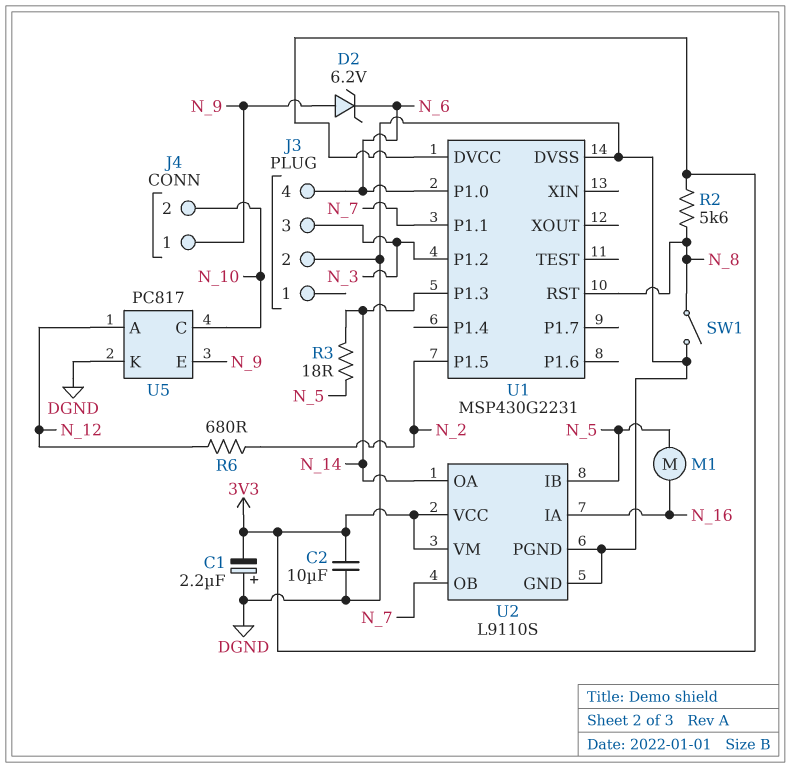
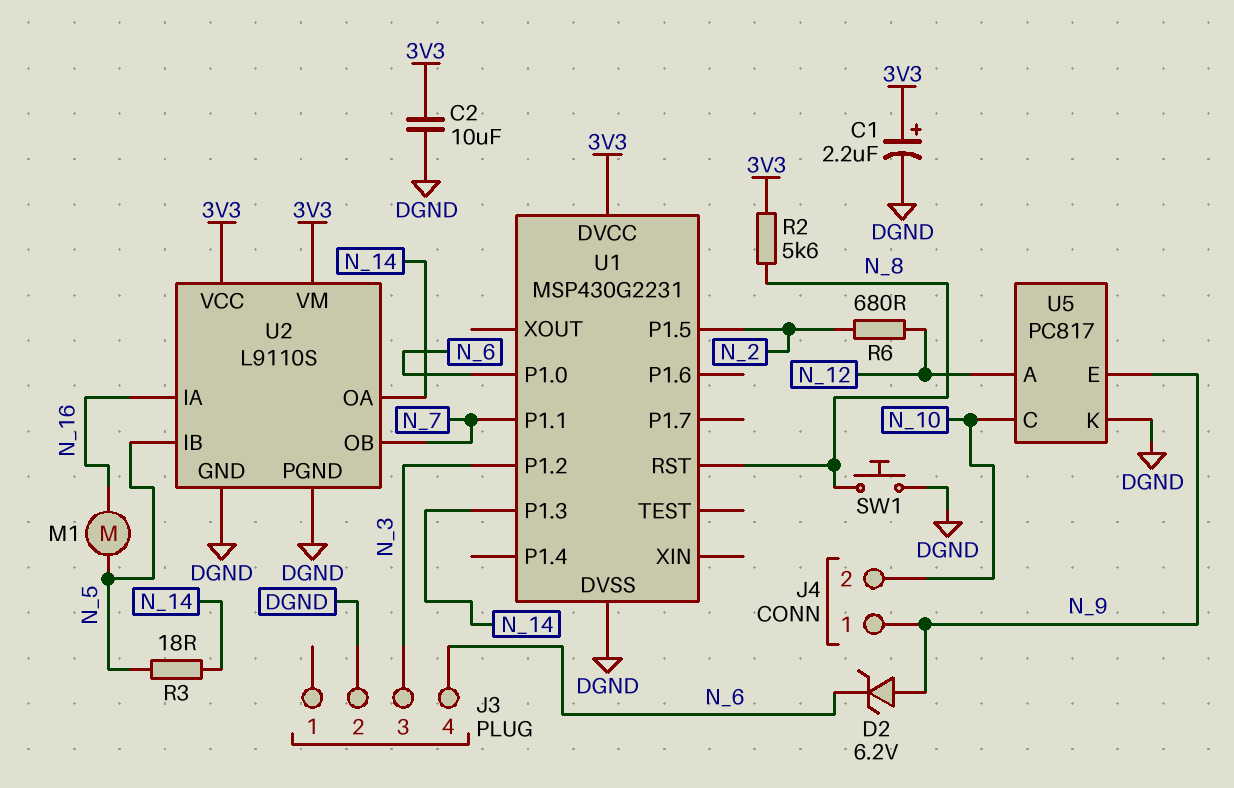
C1: 2.2uF (plus DGND, minus 3V3) -> 2.2uF (plus 3V3, minus DGND)
SW1: switch (DGND, N_8) -> button (DGND, N_8)

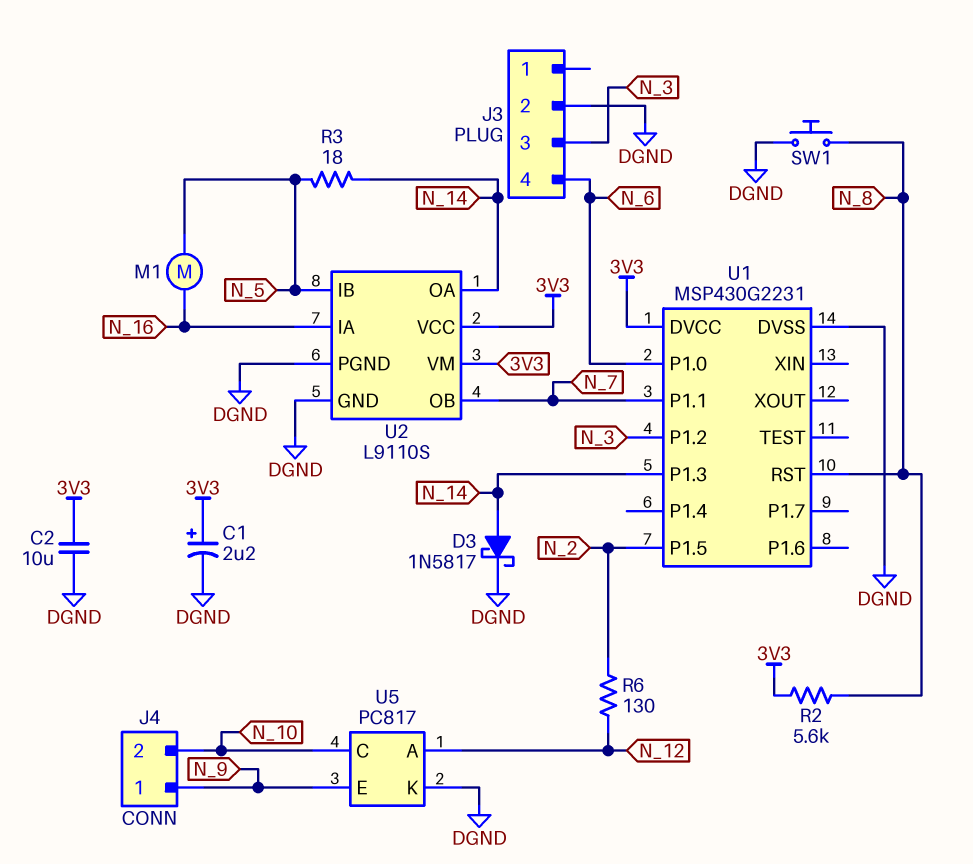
D2: zener 6.2V (A N_9, K N_6) -> none
D3: none -> schottky 1N5817 (A N_14, K DGND)
R6: 680 (N_2, N_12) -> 130 (N_2, N_12)

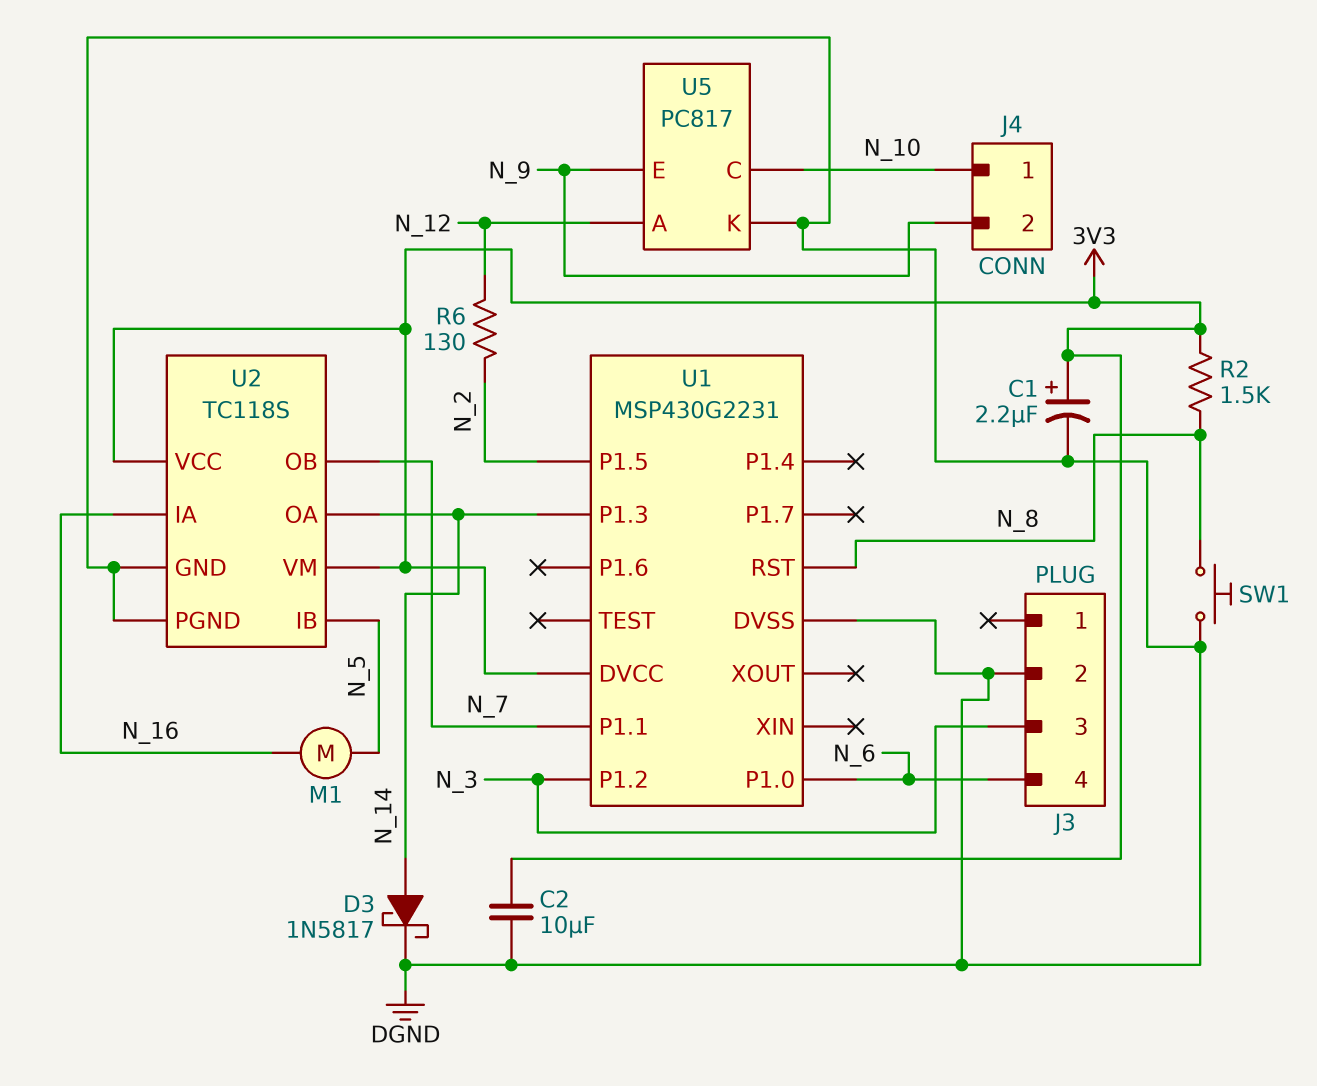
J4 pin 1: N_9 -> N_10
J4 pin 2: N_10 -> N_9
R2: 5.6k (3V3, N_8) -> 1.5k (3V3, N_8)
R3: 18 (N_5, N_14) -> none
U2: L9110S -> TC118S

